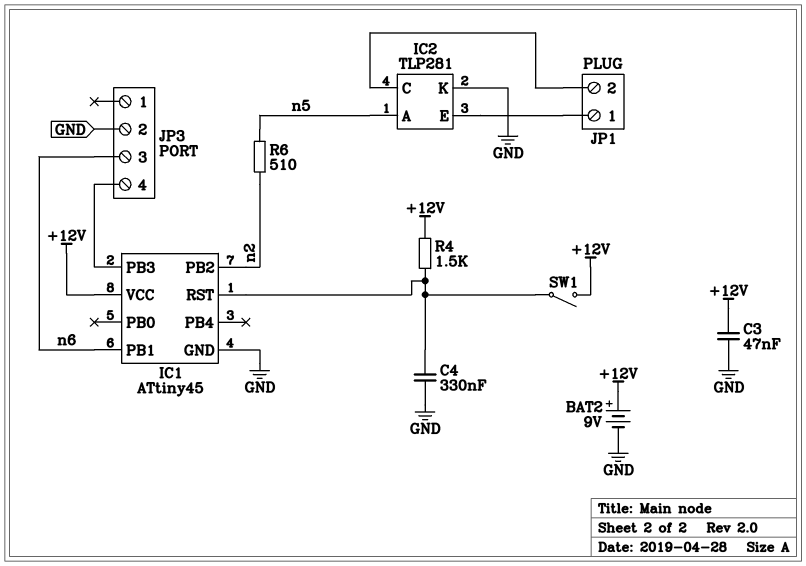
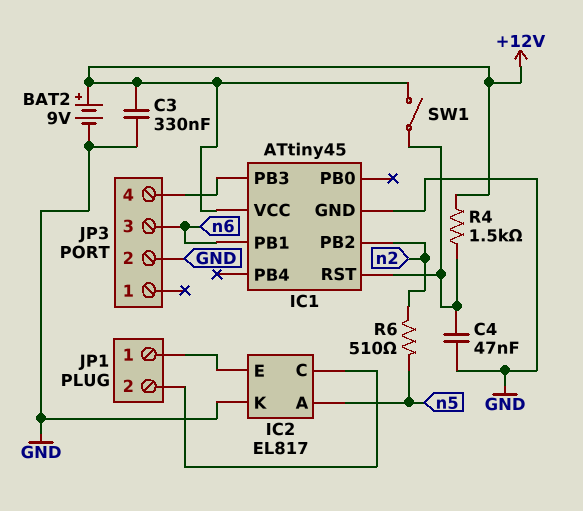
C3: 47nF (+12V, GND) -> 330nF (+12V, GND)
C4: 330nF (GND, IC1/RST) -> 47nF (GND, IC1/RST)
IC2: TLP281 -> EL817

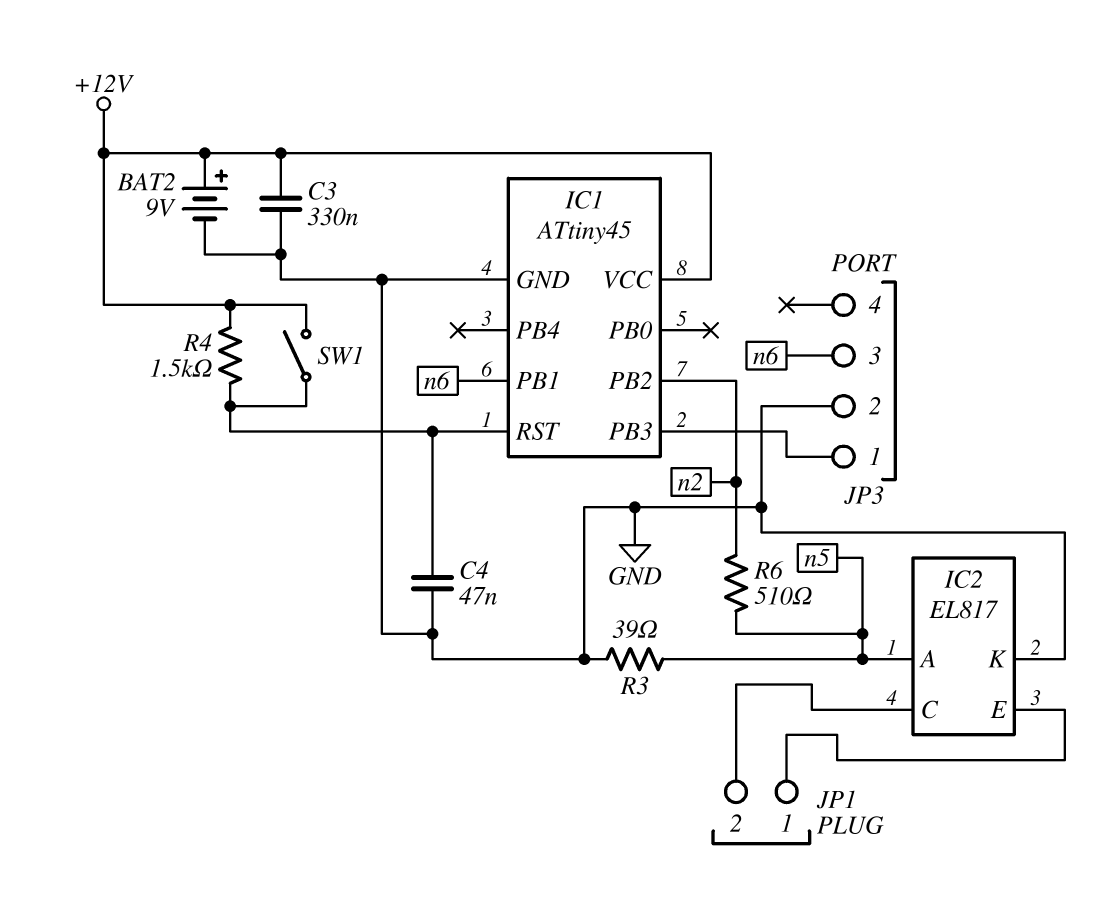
JP3 pin 1: none -> IC1/PB3
JP3 pin 4: IC1/PB3 -> none
R3: none -> 39 (GND, n5)

